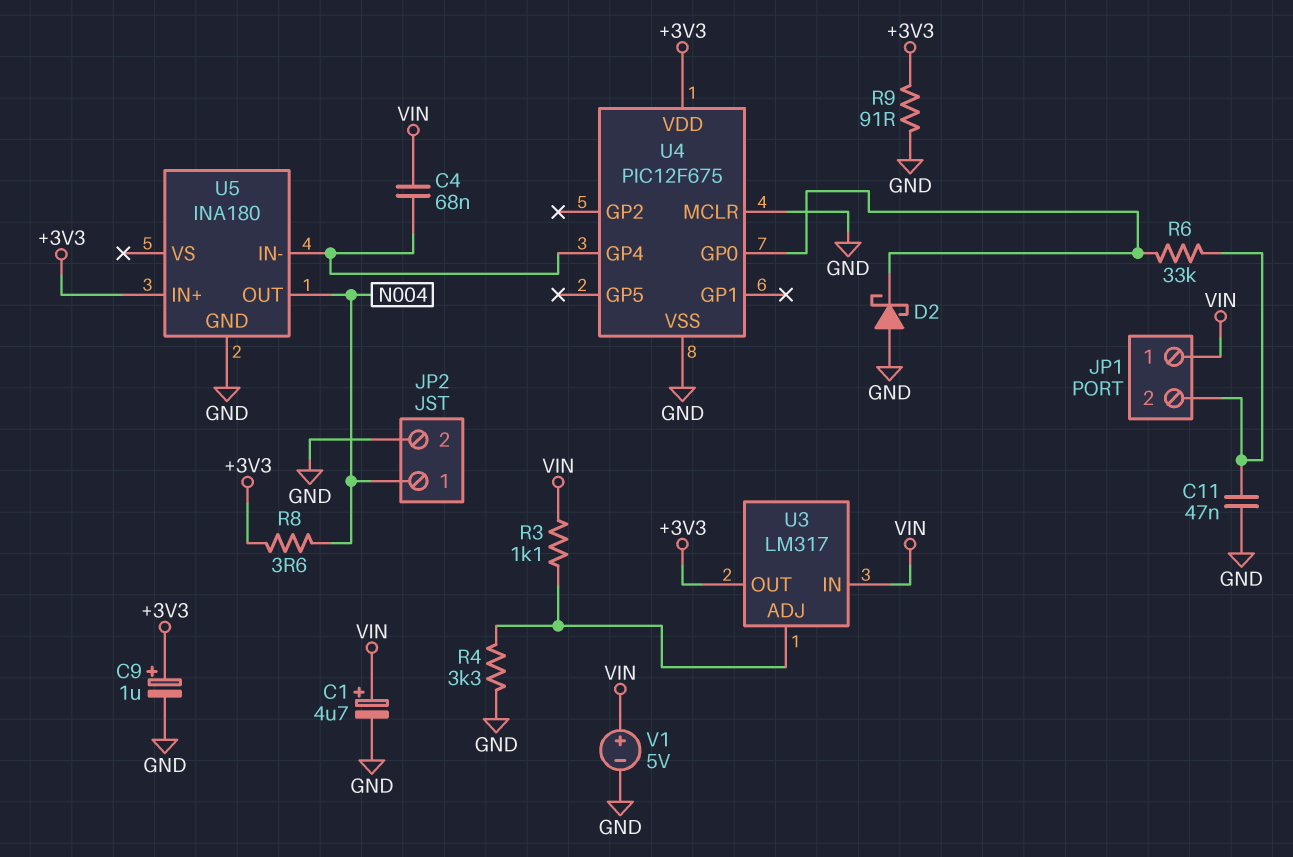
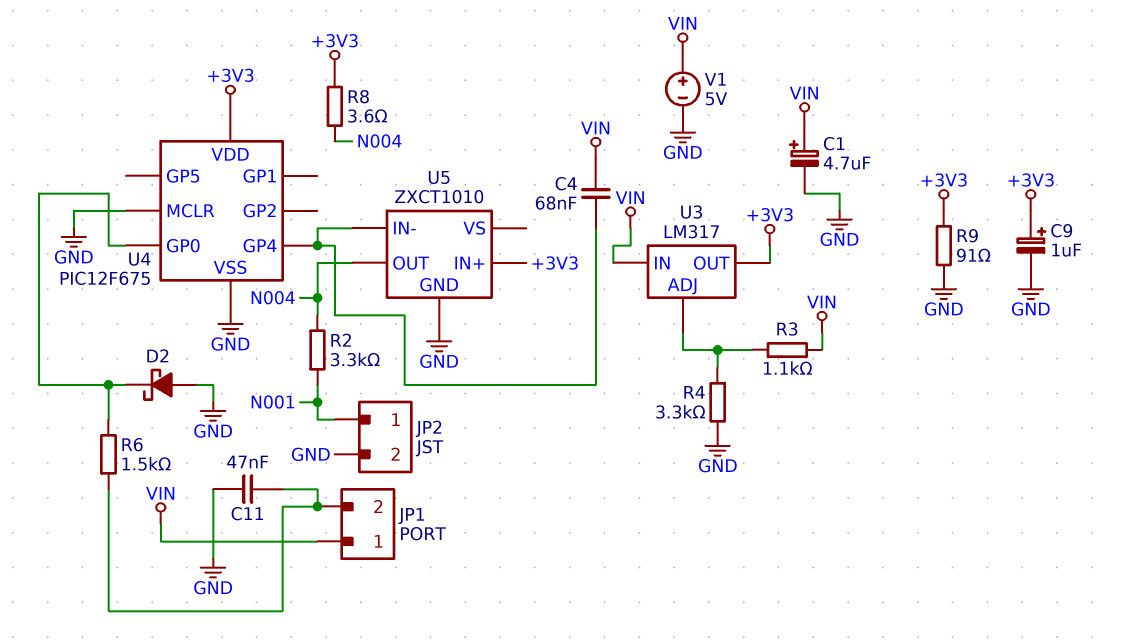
JP2 pin 1: N004 -> N001
R2: none -> 3.3k (N001, N004)
R6: 33k (JP1/2, U4/GP0) -> 1.5k (JP1/2, U4/GP0)
U5: INA180 -> ZXCT1010

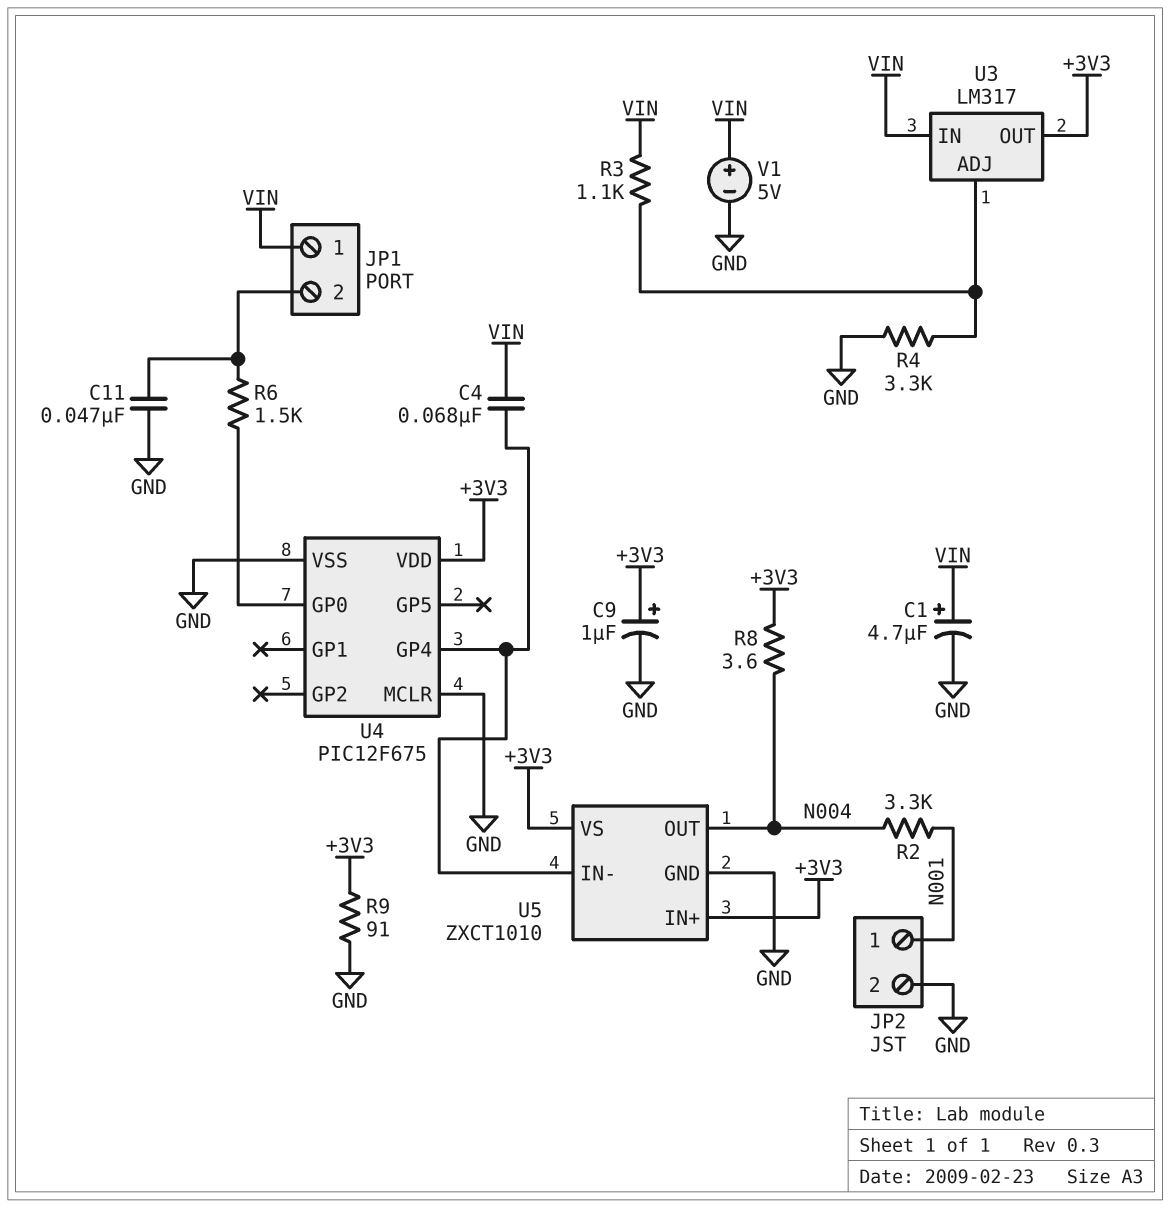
D2: schottky (A GND, K U4/GP0) -> none
U5 pin VS: none -> +3V3

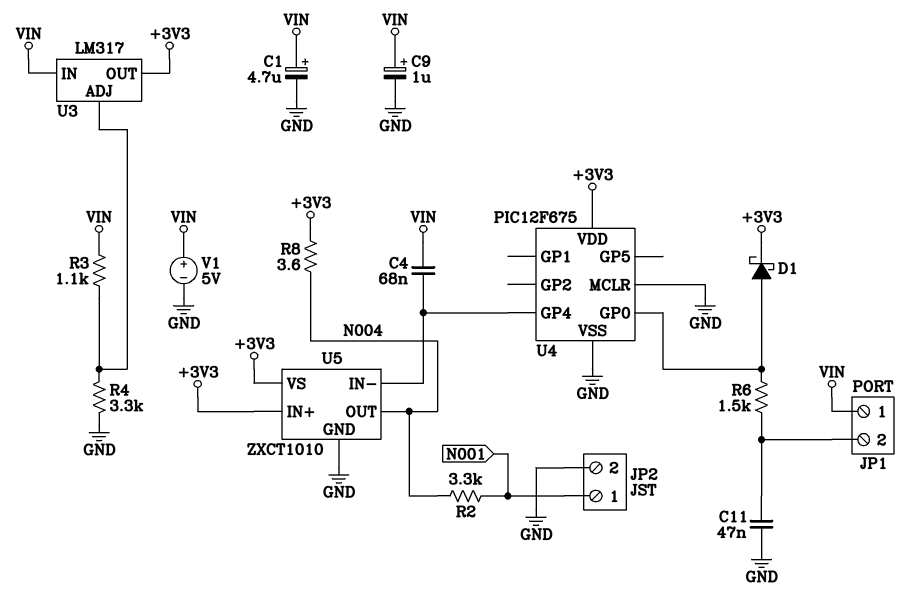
C9: 1uF (plus +3V3, minus GND) -> 1uF (plus VIN, minus GND)
D1: none -> schottky (A U4/GP0, K +3V3)
R9: 91 (+3V3, GND) -> none

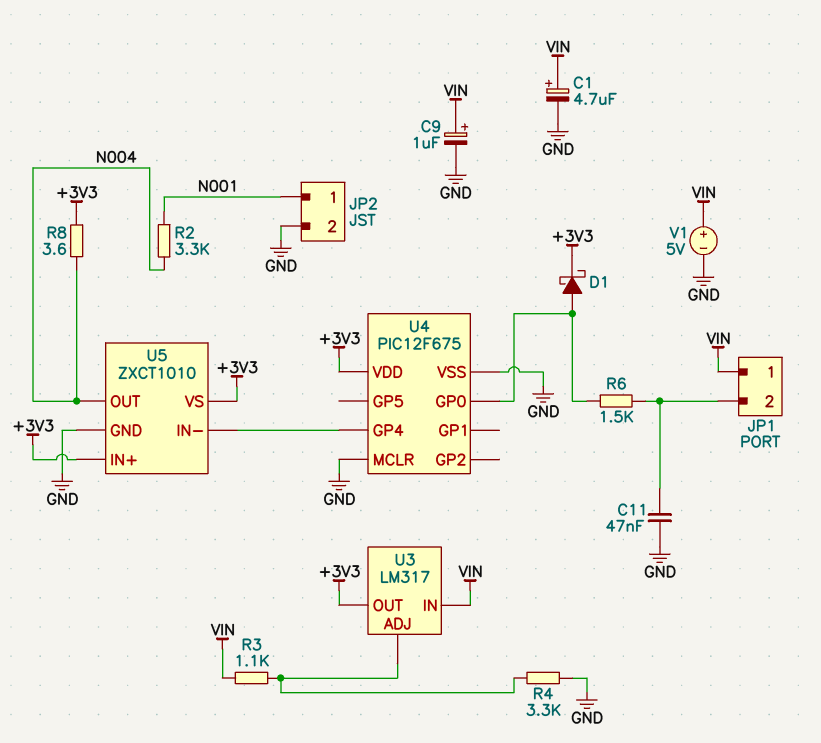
C4: 68nF (U4/GP4, VIN) -> none

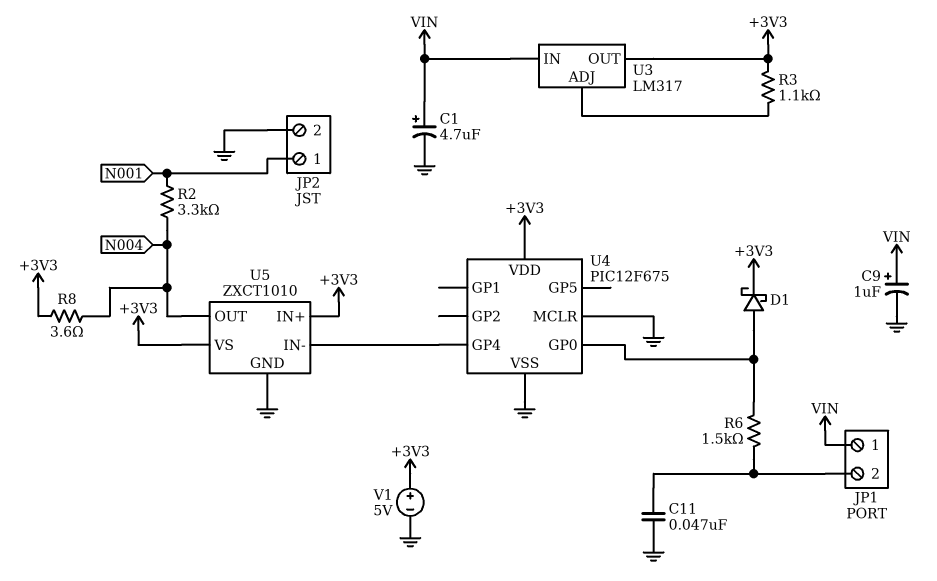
R3: 1.1k (U3/ADJ, VIN) -> 1.1k (+3V3, U3/ADJ)
R4: 3.3k (GND, U3/ADJ) -> none
V1: 5V (plus VIN, minus GND) -> 5V (plus +3V3, minus GND)

